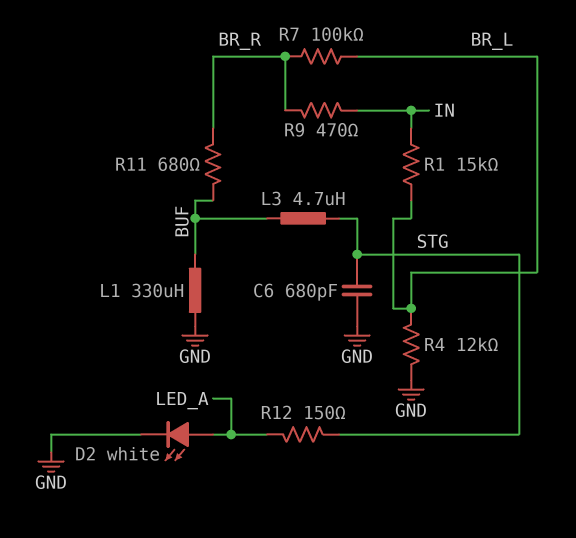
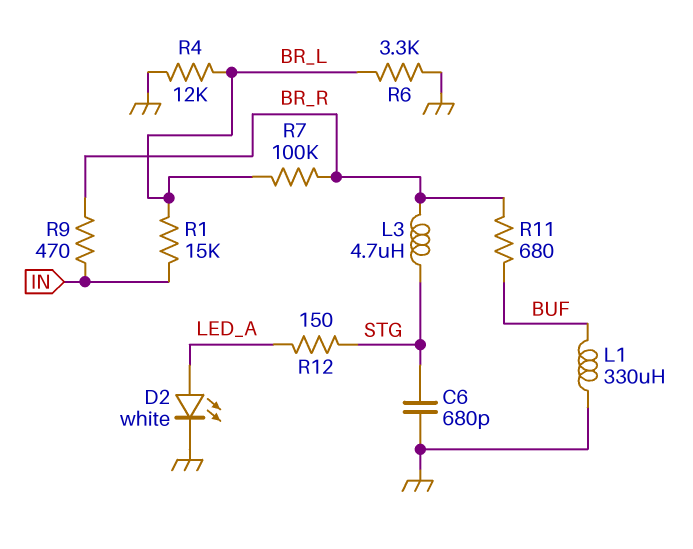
L3: 4.7uH (BUF, STG) -> 4.7uH (BR_R, STG)
R6: none -> 3.3k (BR_L, GND)

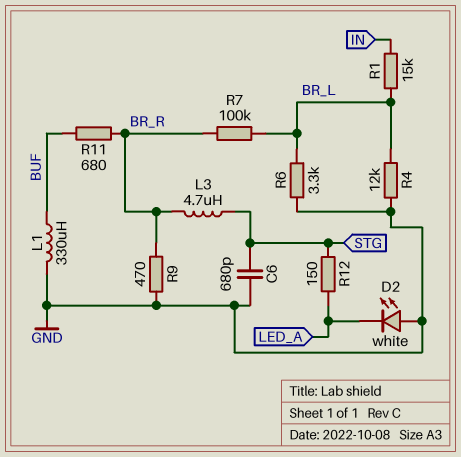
D2: LED white (A LED_A, K GND) -> LED white (A GND, K LED_A)
R9: 470 (BR_R, IN) -> 470 (BR_R, GND)

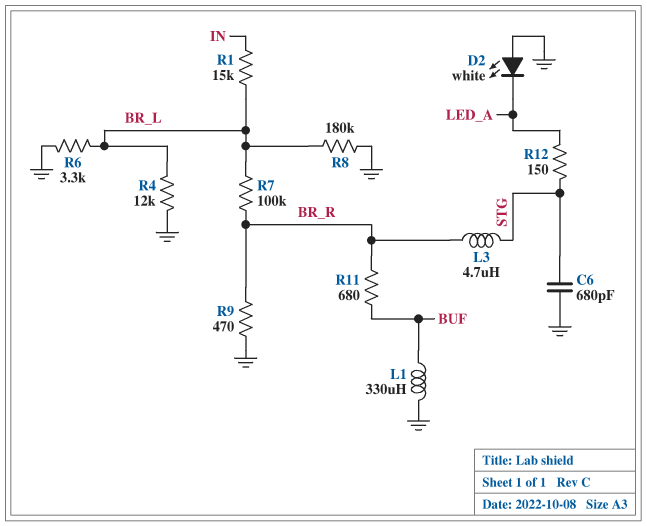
R8: none -> 180k (BR_L, GND)

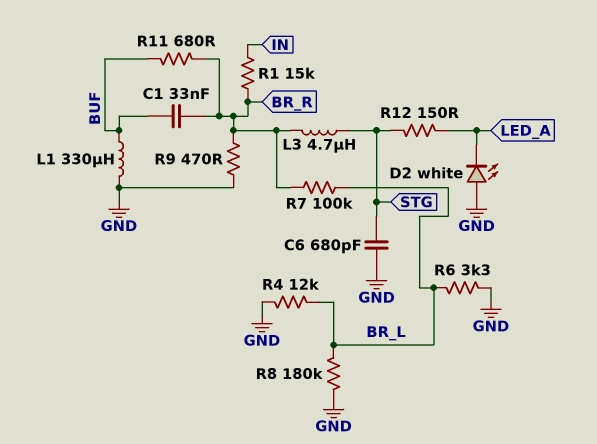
C1: none -> 33nF (BR_R, BUF)
R1: 15k (BR_L, IN) -> 15k (BR_R, IN)

